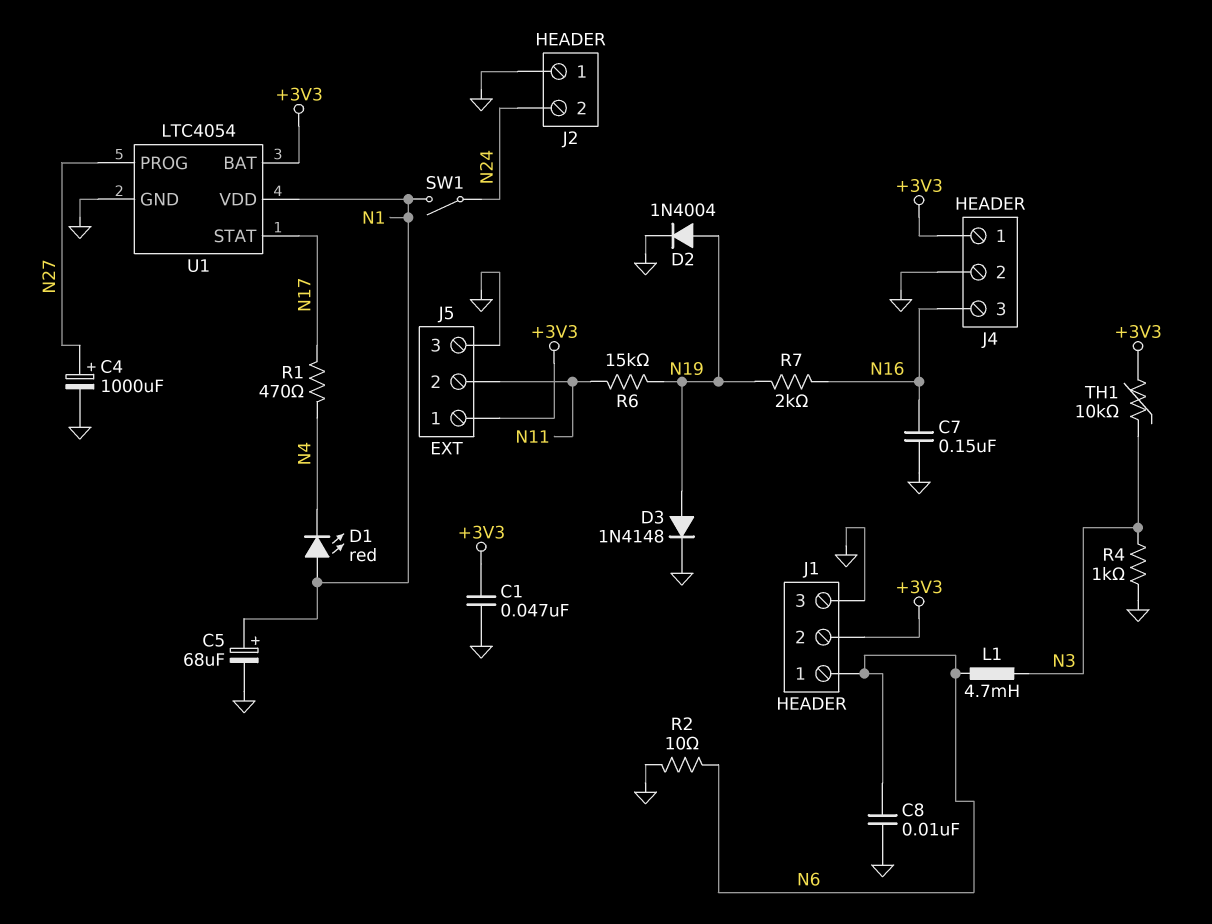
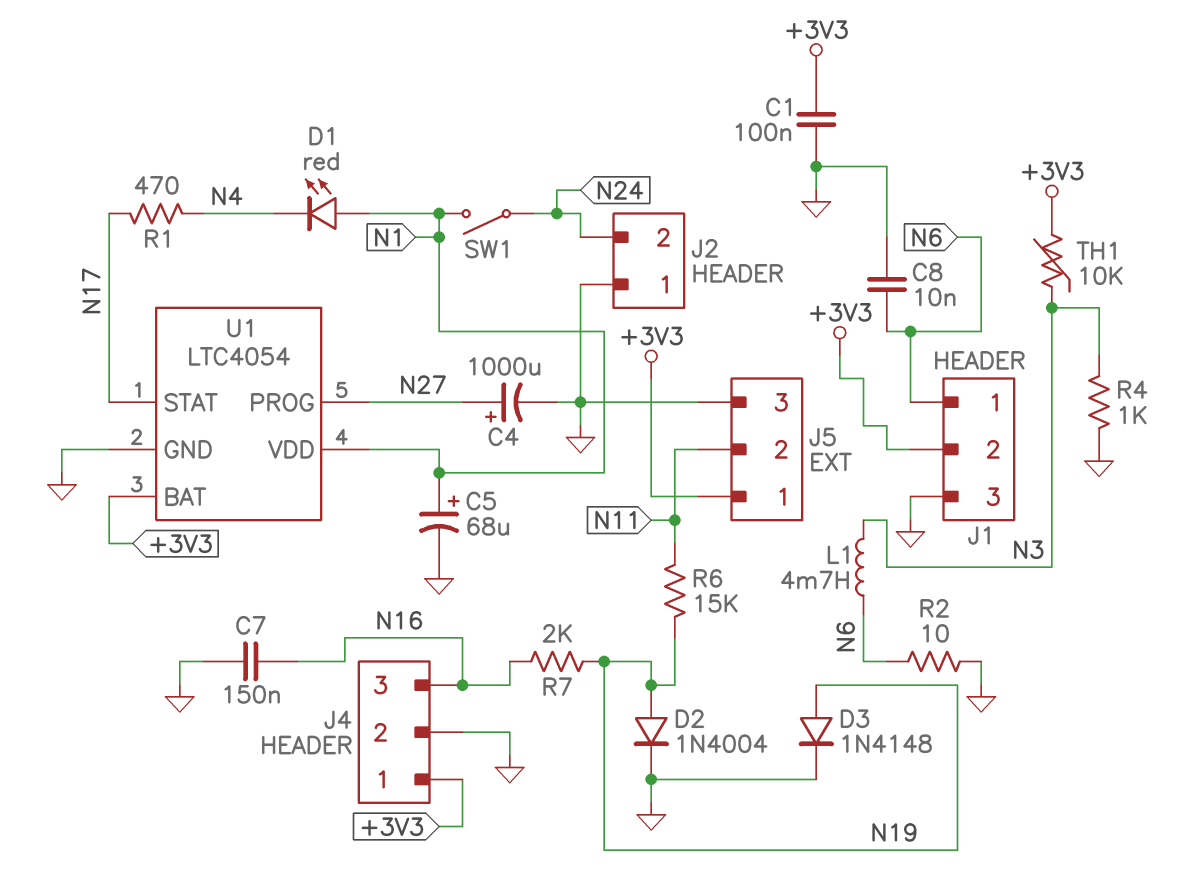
C1: 47nF (+3V3, GND) -> 100nF (+3V3, GND)

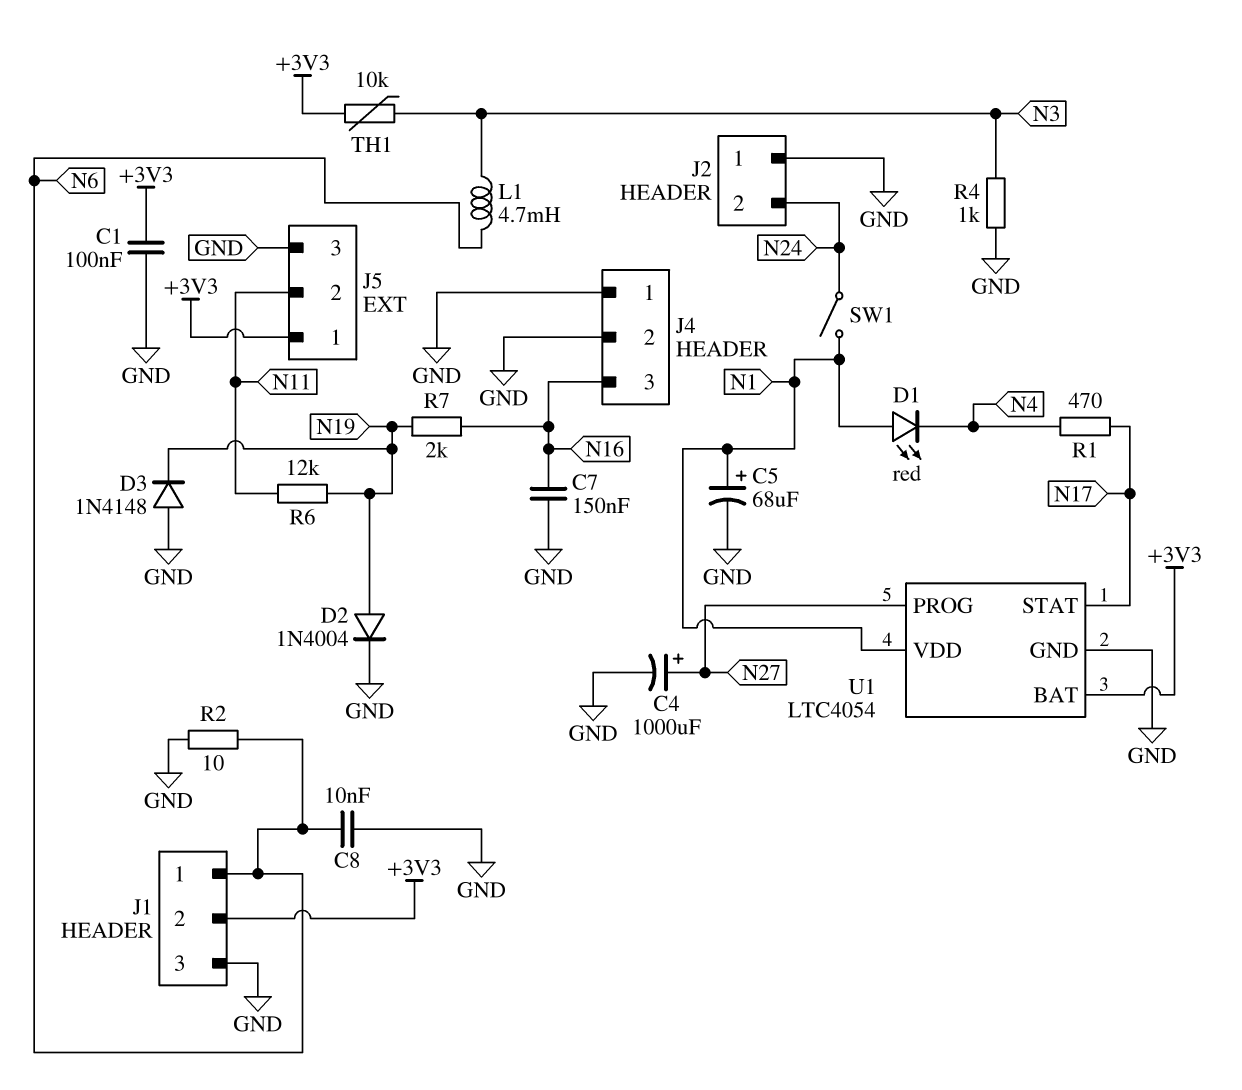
D3: diode 1N4148 (A N19, K GND) -> diode 1N4148 (A GND, K N19)
J4 pin 1: +3V3 -> GND
R6: 15k (N11, N19) -> 12k (N11, N19)

